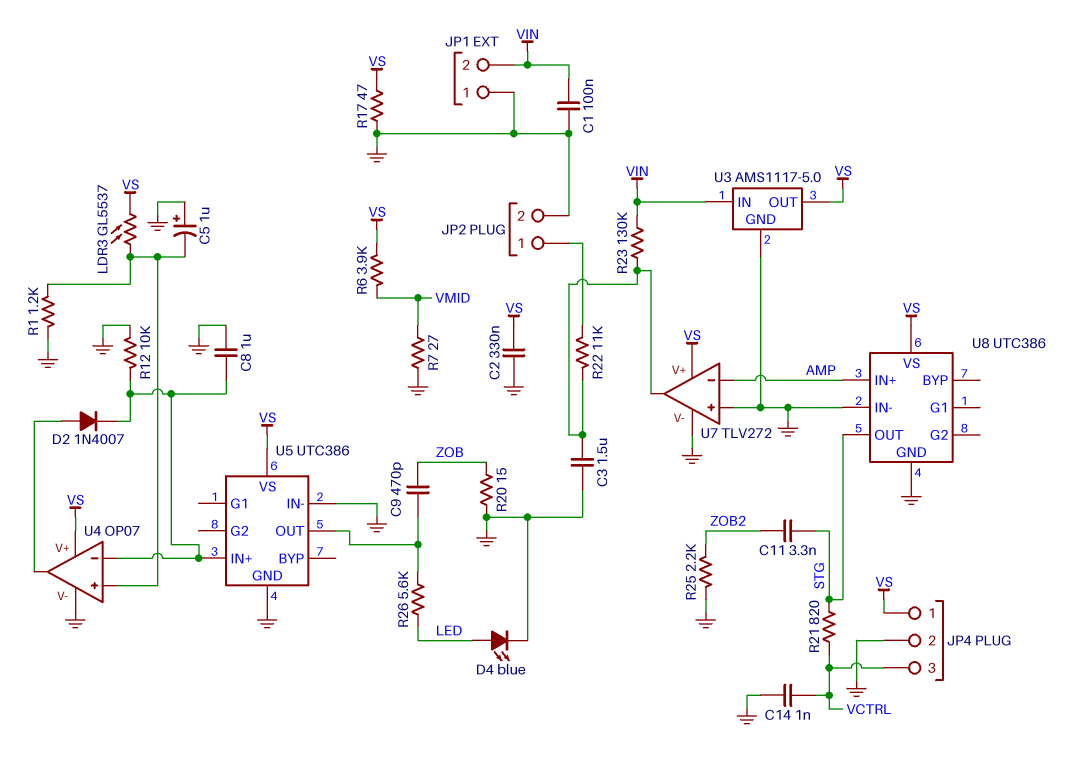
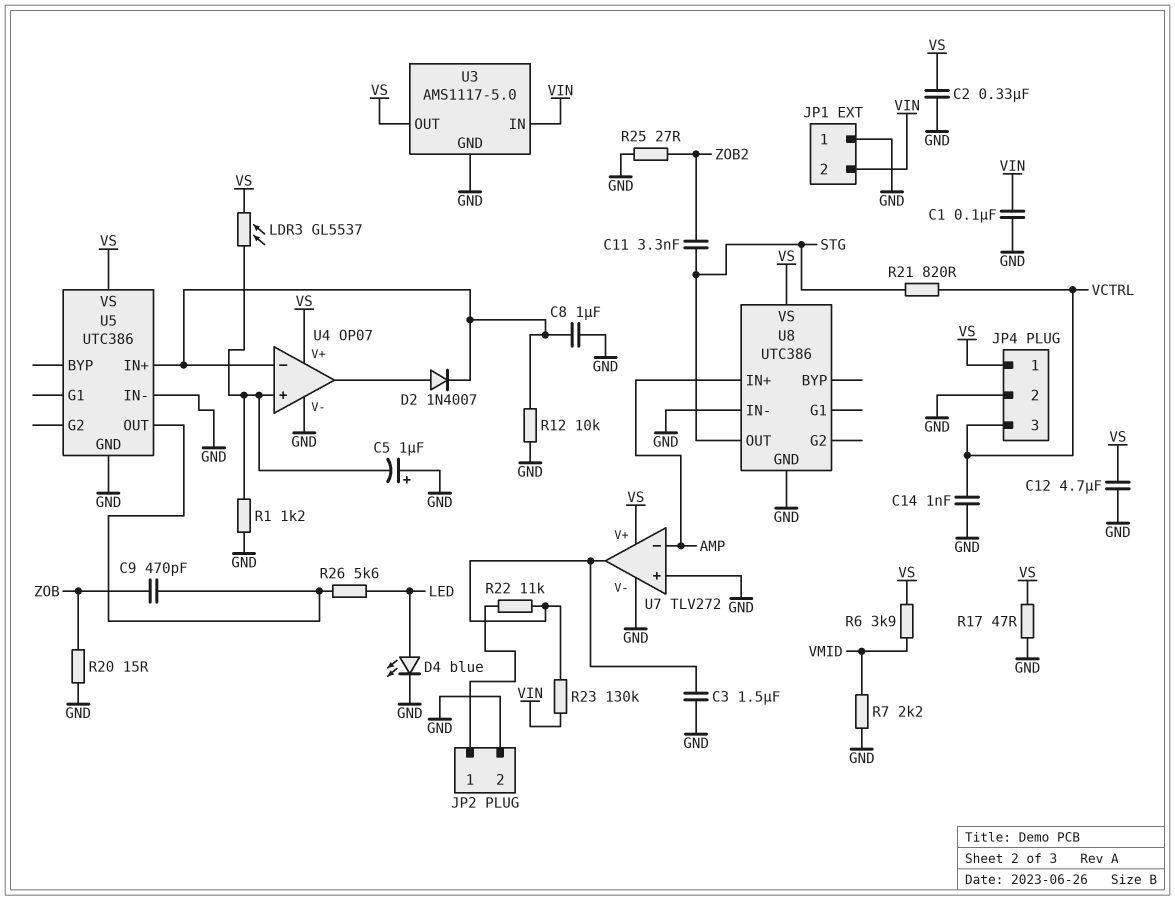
C12: none -> 4.7uF (GND, VS)
R7: 27 (GND, VMID) -> 2.2k (GND, VMID)
R25: 2.2k (GND, ZOB2) -> 27 (GND, ZOB2)

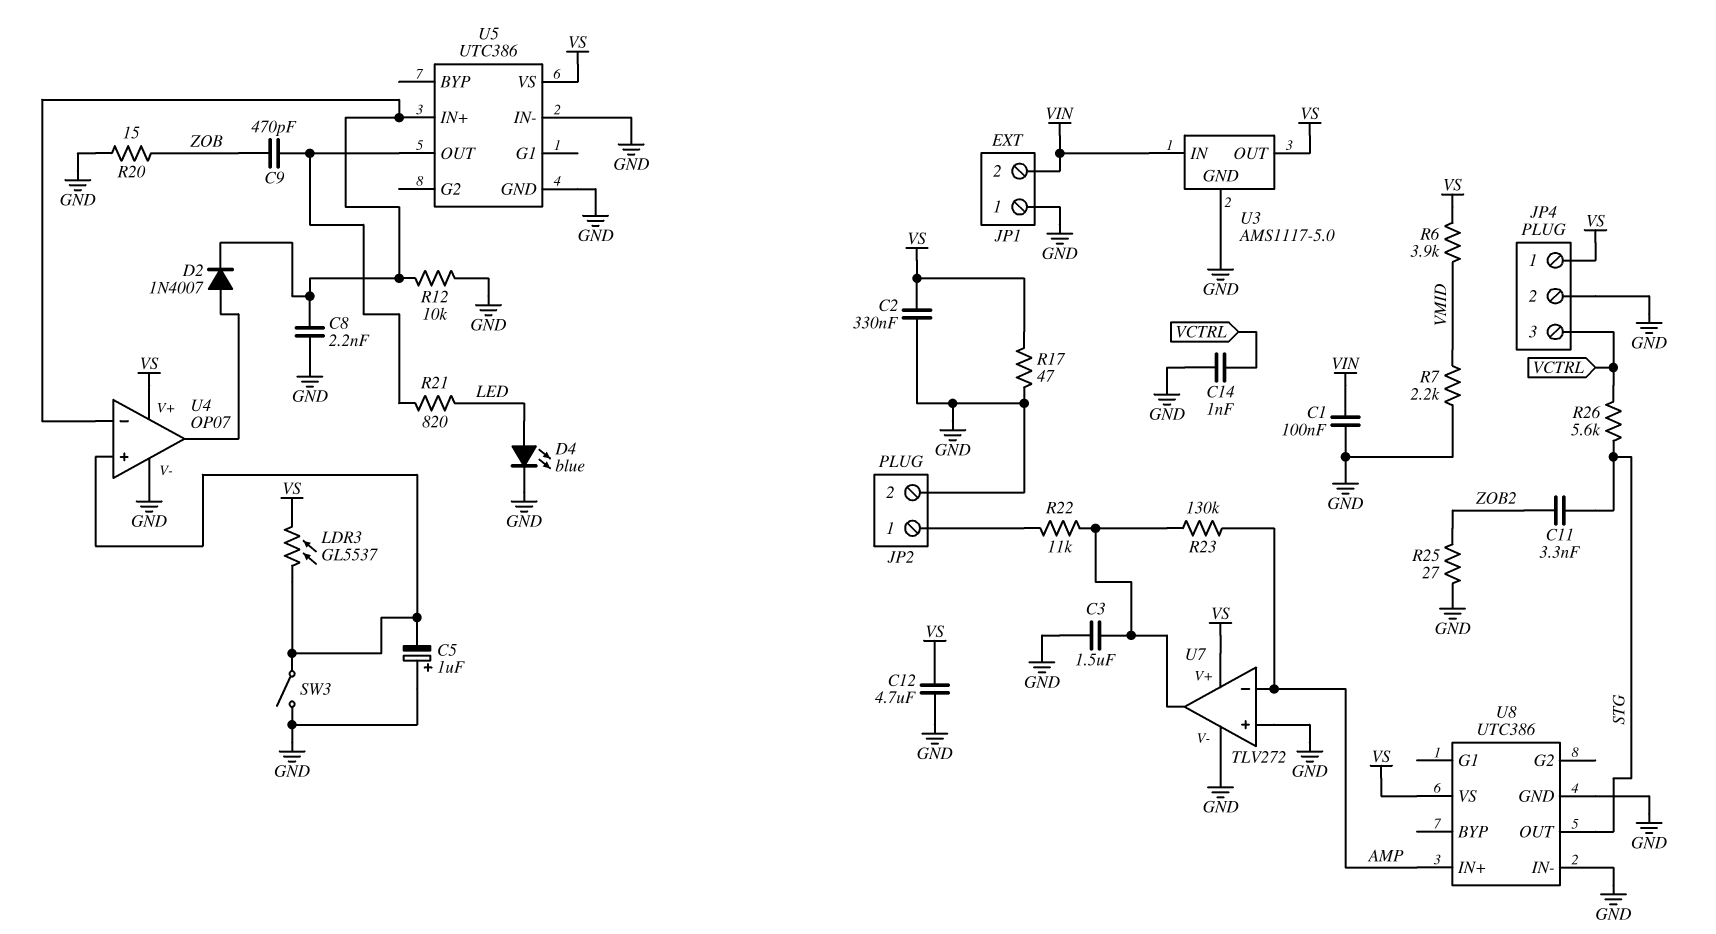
C8: 1uF (GND, U4/in-) -> 2.2nF (GND, U4/in-)
R1: 1.2k (GND, U4/in+) -> none
R21: 820 (STG, VCTRL) -> 820 (LED, U5/OUT)
R23: 130k (U7/out, VIN) -> 130k (AMP, U7/out)
R26: 5.6k (LED, U5/OUT) -> 5.6k (STG, VCTRL)
SW3: none -> switch (GND, U4/in+)

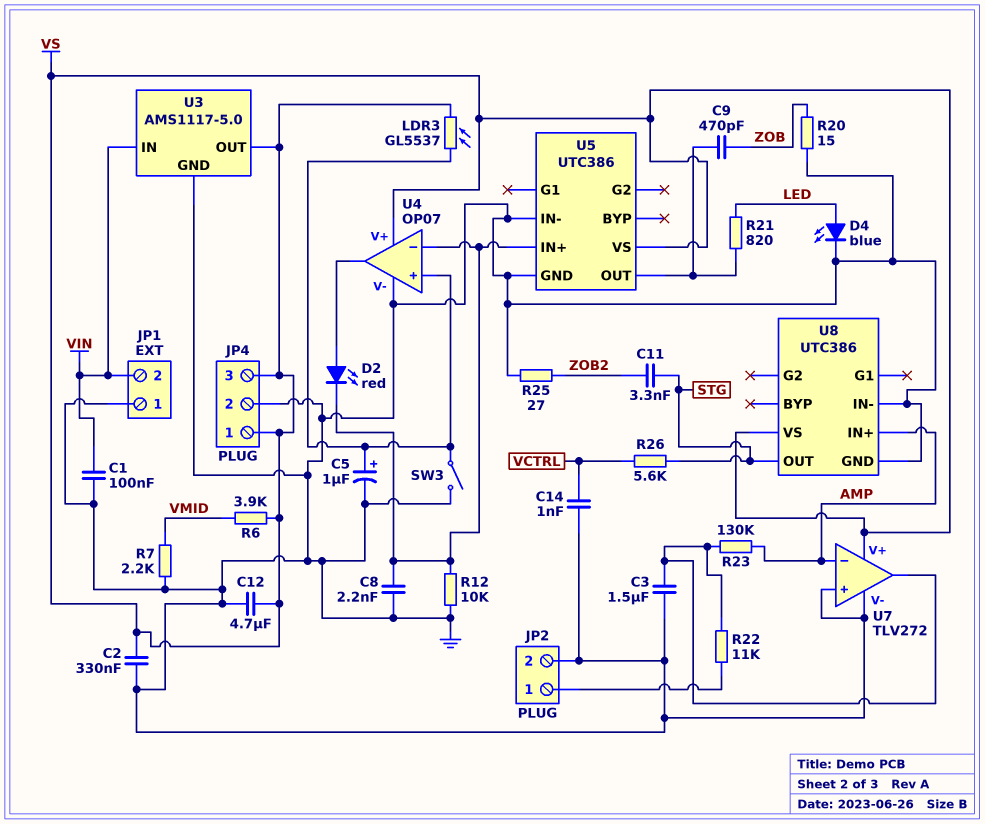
C5: 1uF (plus GND, minus U4/in+) -> 1uF (plus U4/in+, minus GND)
D2: diode 1N4007 (A U4/out, K U4/in-) -> LED red (A U4/out, K U4/in-)
JP4 pin 3: VCTRL -> VS
R17: 47 (GND, VS) -> none

